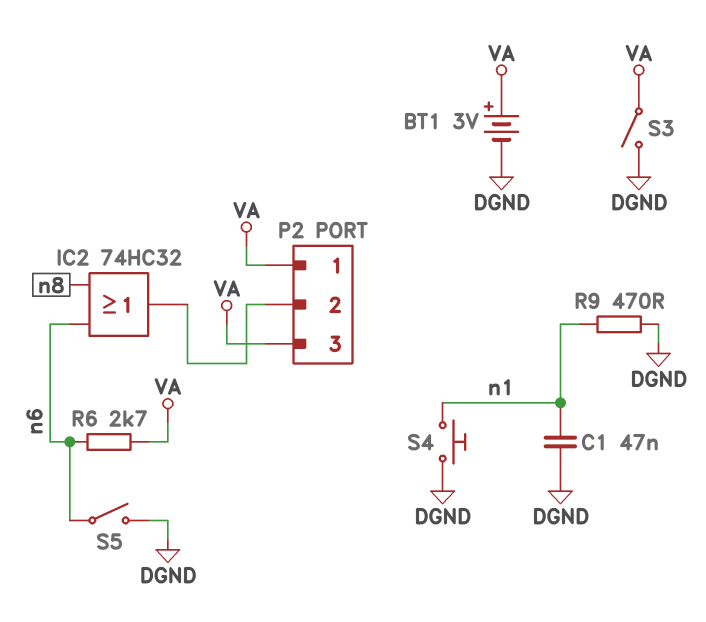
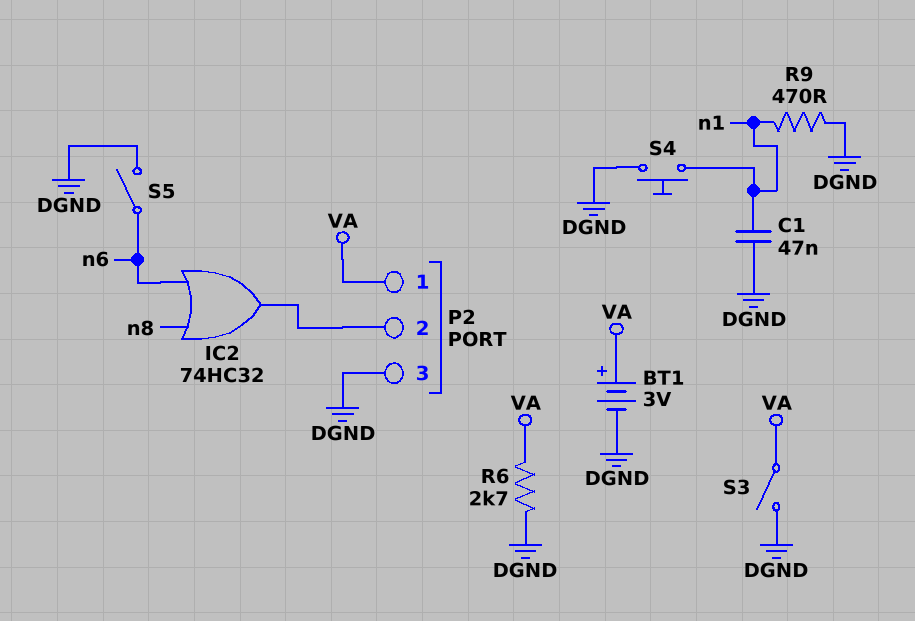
P2 pin 3: VA -> DGND
R6: 2.7k (VA, n6) -> 2.7k (DGND, VA)

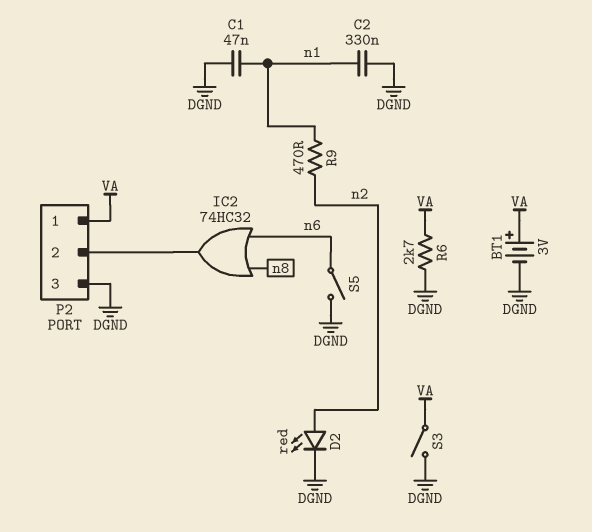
C2: none -> 330nF (DGND, n1)
D2: none -> LED red (A n2, K DGND)
R9: 470 (DGND, n1) -> 470 (n1, n2)
S4: button (DGND, n1) -> none

